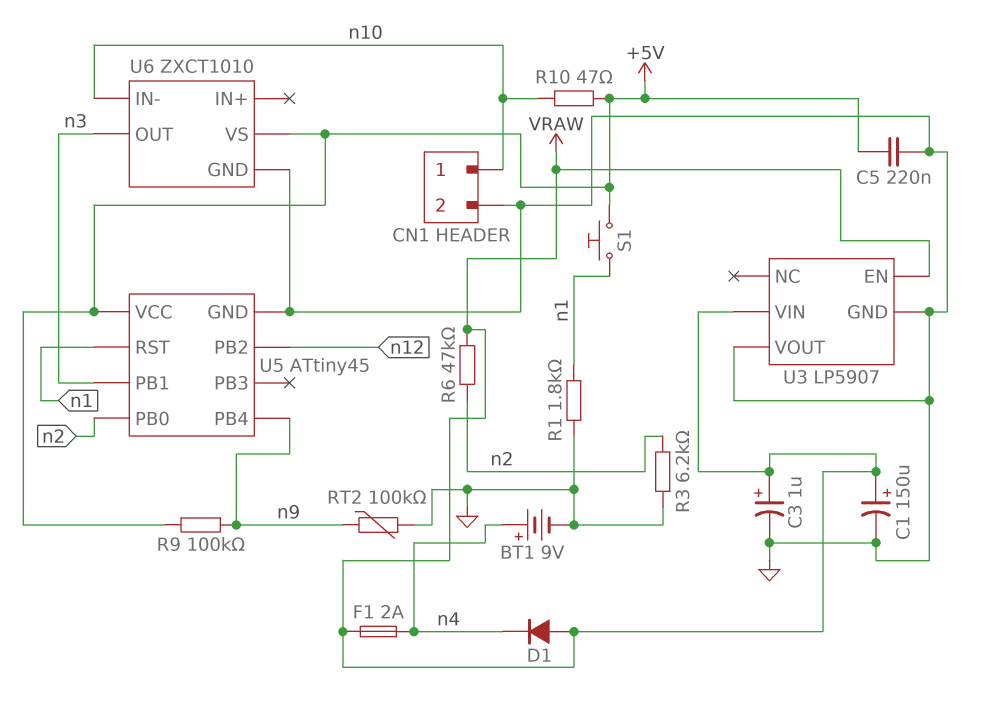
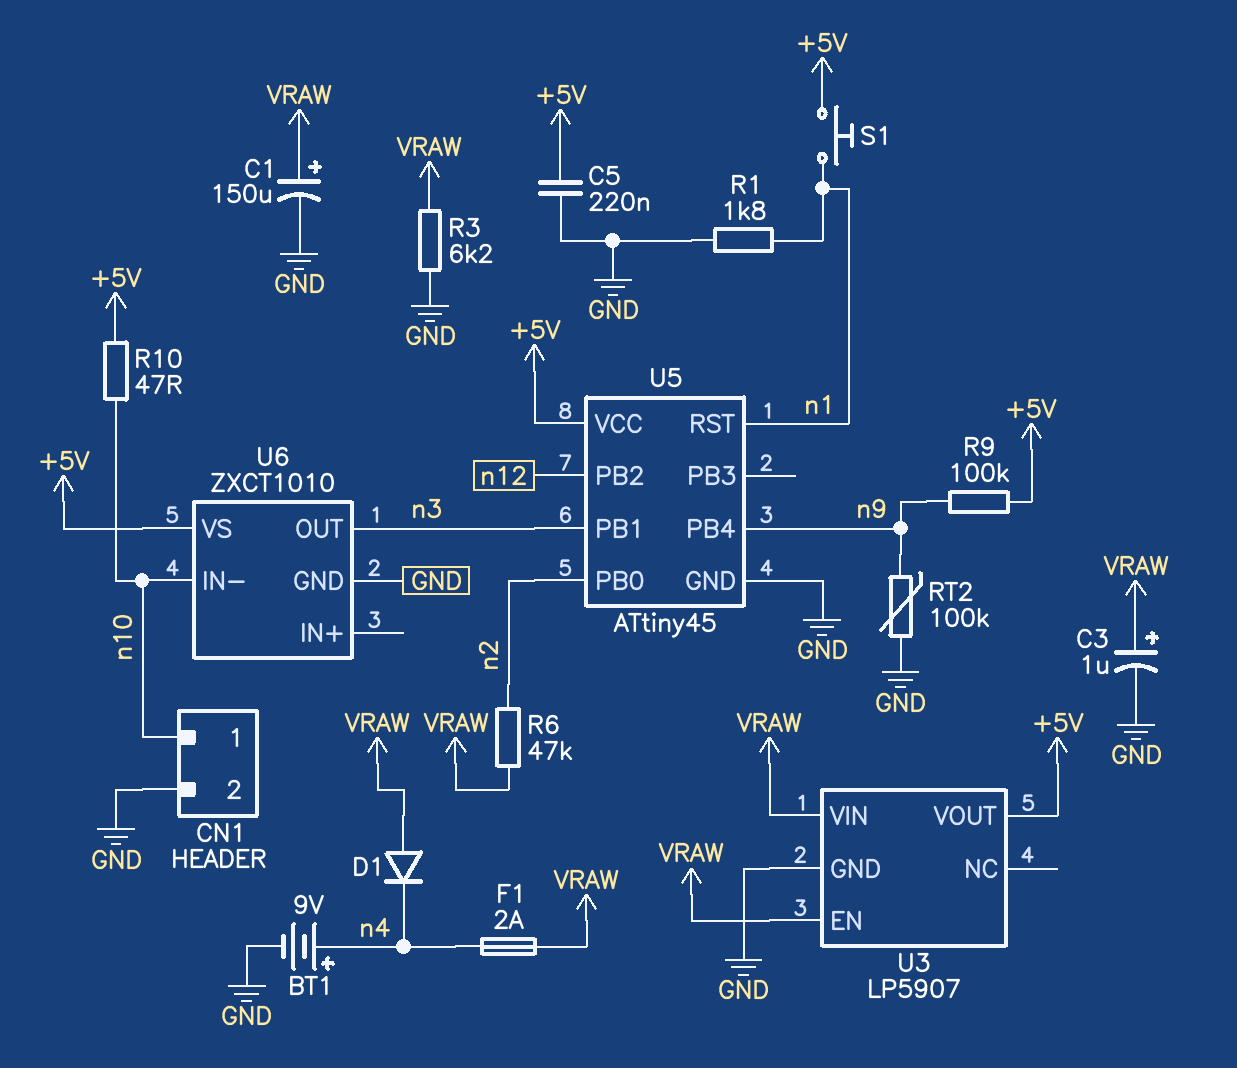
R3: 6.2k (GND, n2) -> 6.2k (GND, VRAW)
U3 pin VOUT: GND -> +5V

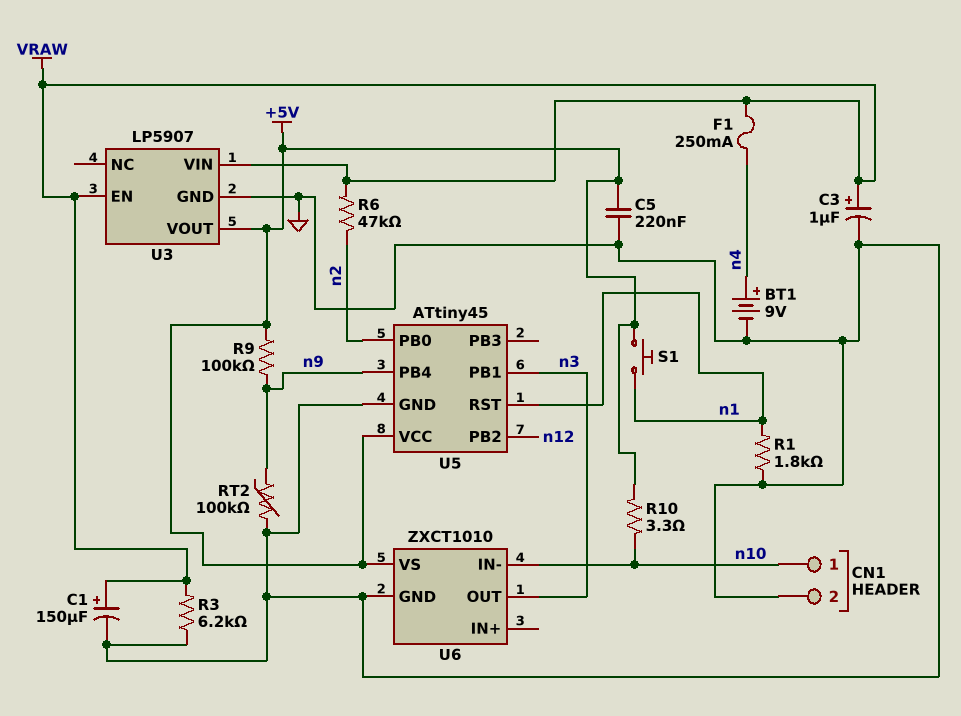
D1: diode (A VRAW, K n4) -> none
F1: 2A (VRAW, n4) -> 250mA (VRAW, n4)
R10: 47 (+5V, n10) -> 3.3 (+5V, n10)

